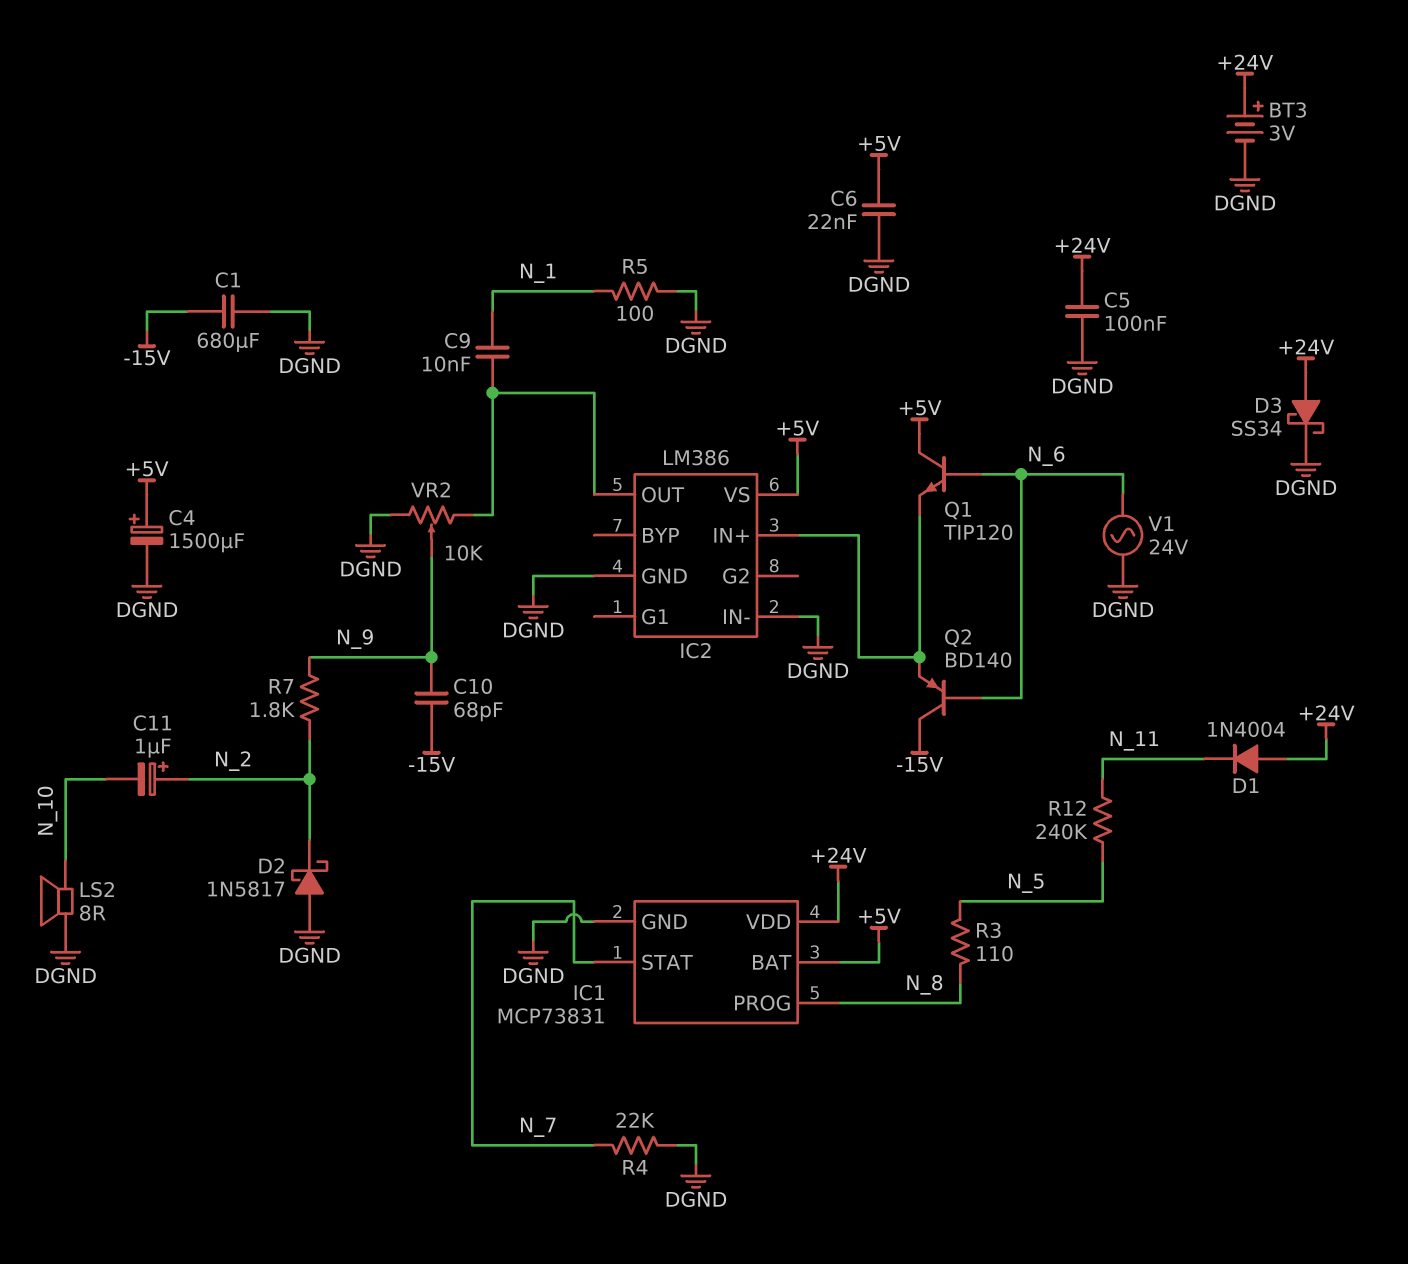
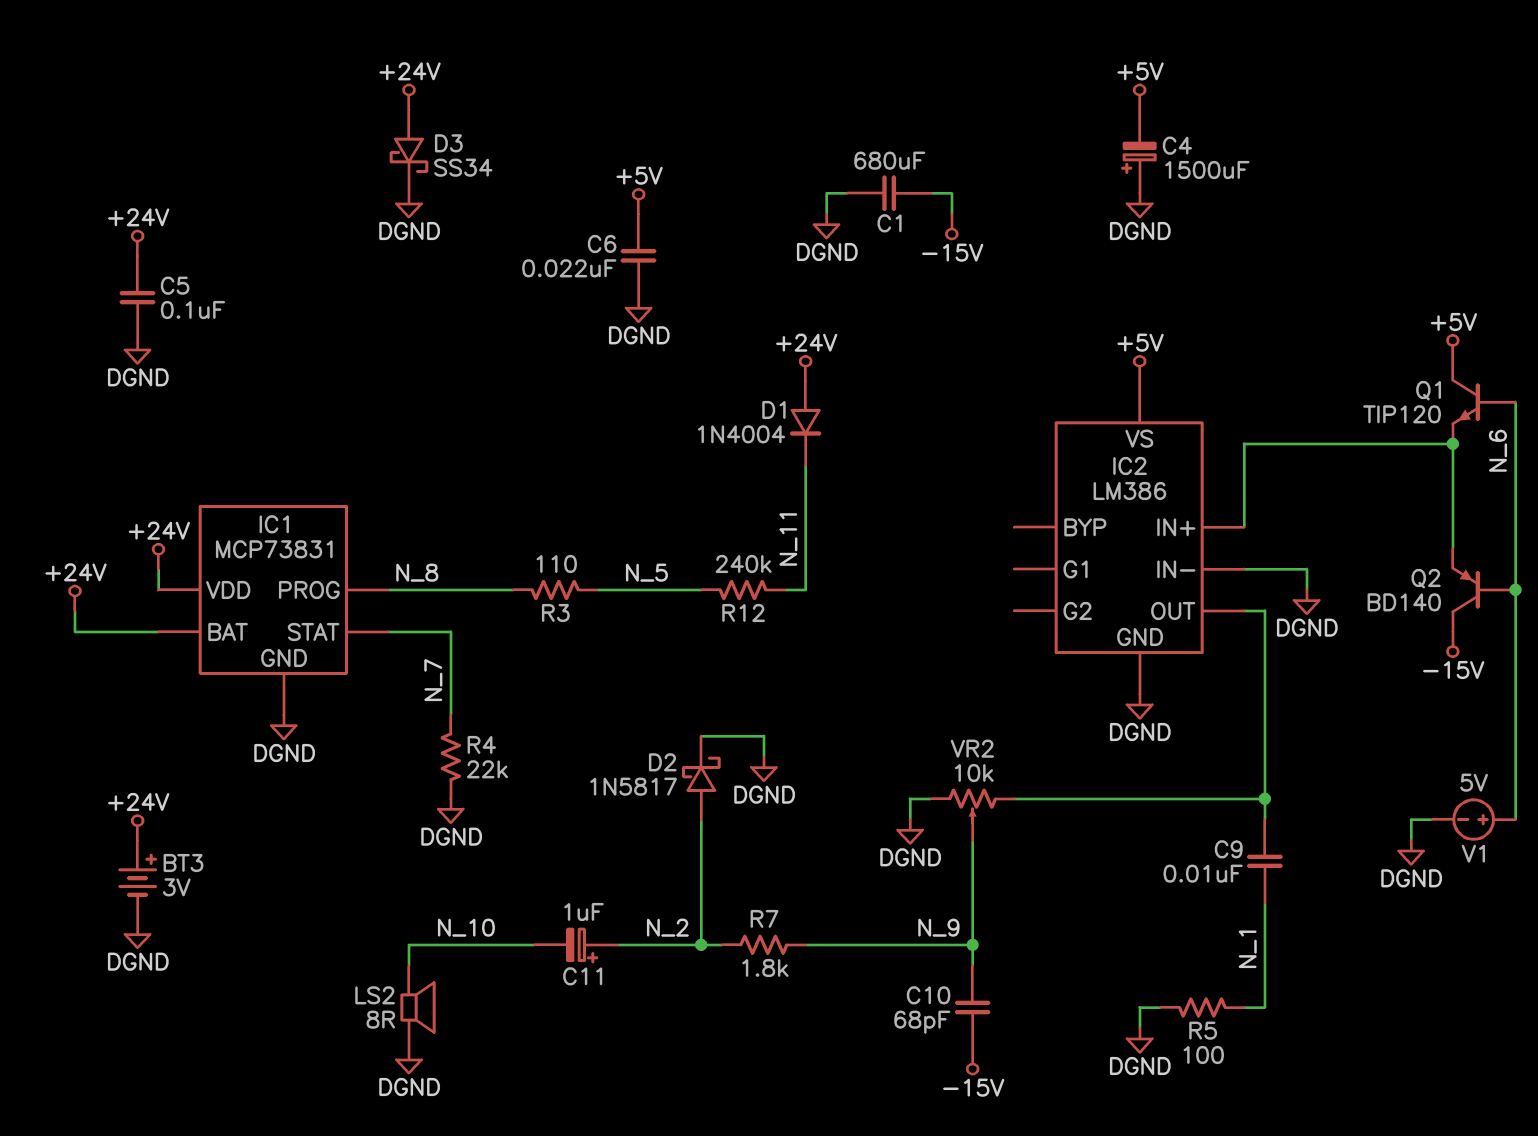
C4: 1500uF (plus +5V, minus DGND) -> 1500uF (plus DGND, minus +5V)
D2: schottky 1N5817 (A DGND, K N_2) -> schottky 1N5817 (A N_2, K DGND)
IC1 pin BAT: +5V -> +24V
V1: AC 24V (DGND, N_6) -> 5V (plus N_6, minus DGND)

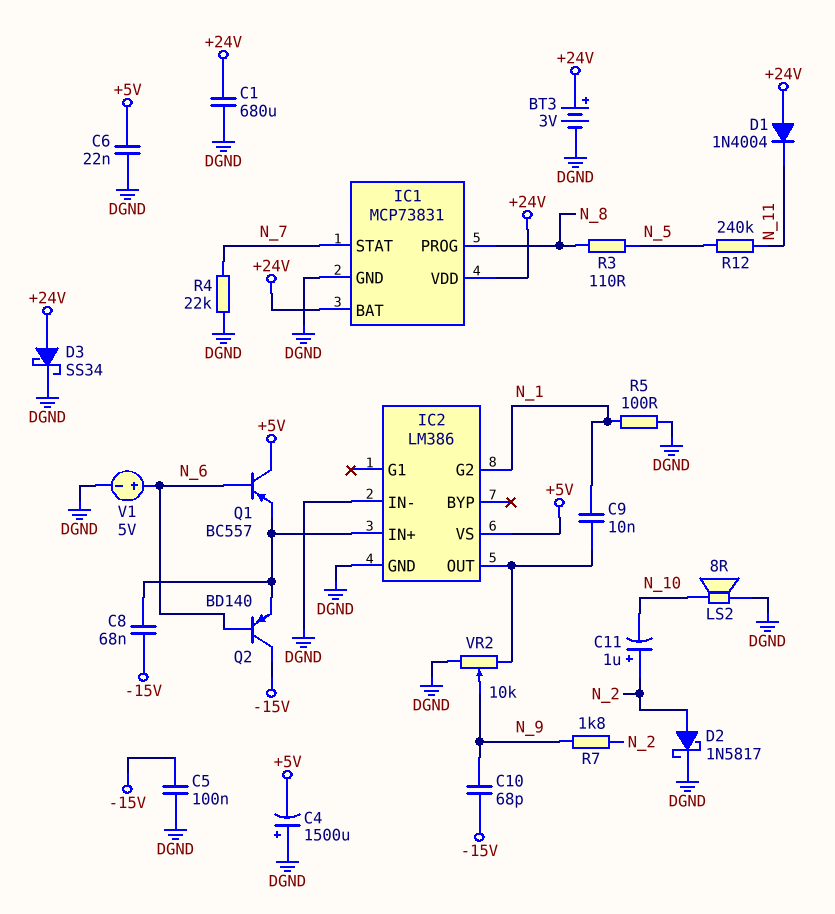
C1: 680uF (-15V, DGND) -> 680uF (+24V, DGND)
C5: 100nF (+24V, DGND) -> 100nF (-15V, DGND)
C8: none -> 68nF (-15V, IC2/IN+)
IC2 pin G2: none -> N_1
Q1: NPN TIP120 (B N_6, C +5V, E IC2/IN+) -> PNP BC557 (B N_6, C +5V, E IC2/IN+)

